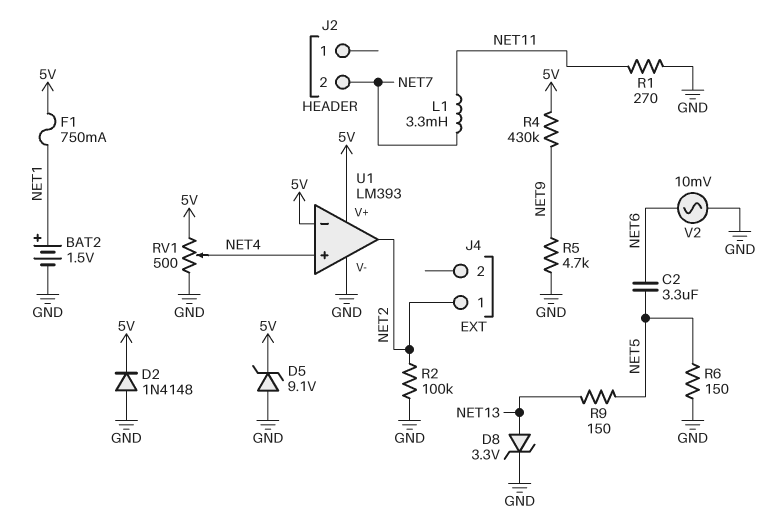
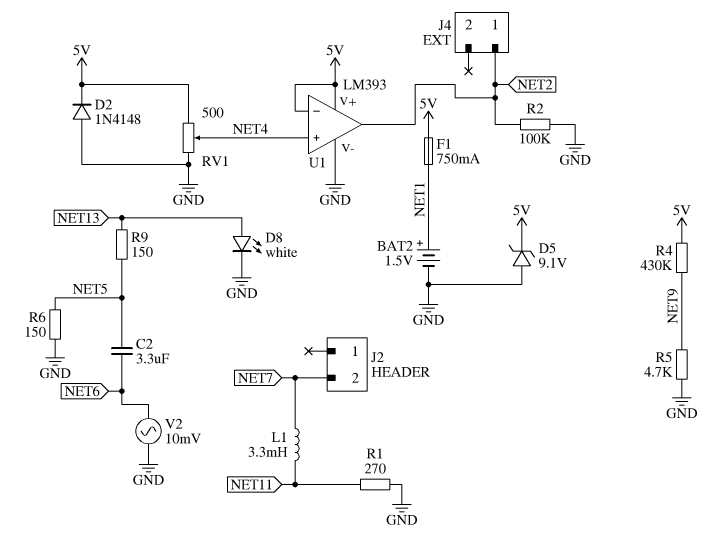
D8: zener 3.3V (A NET13, K GND) -> LED white (A NET13, K GND)

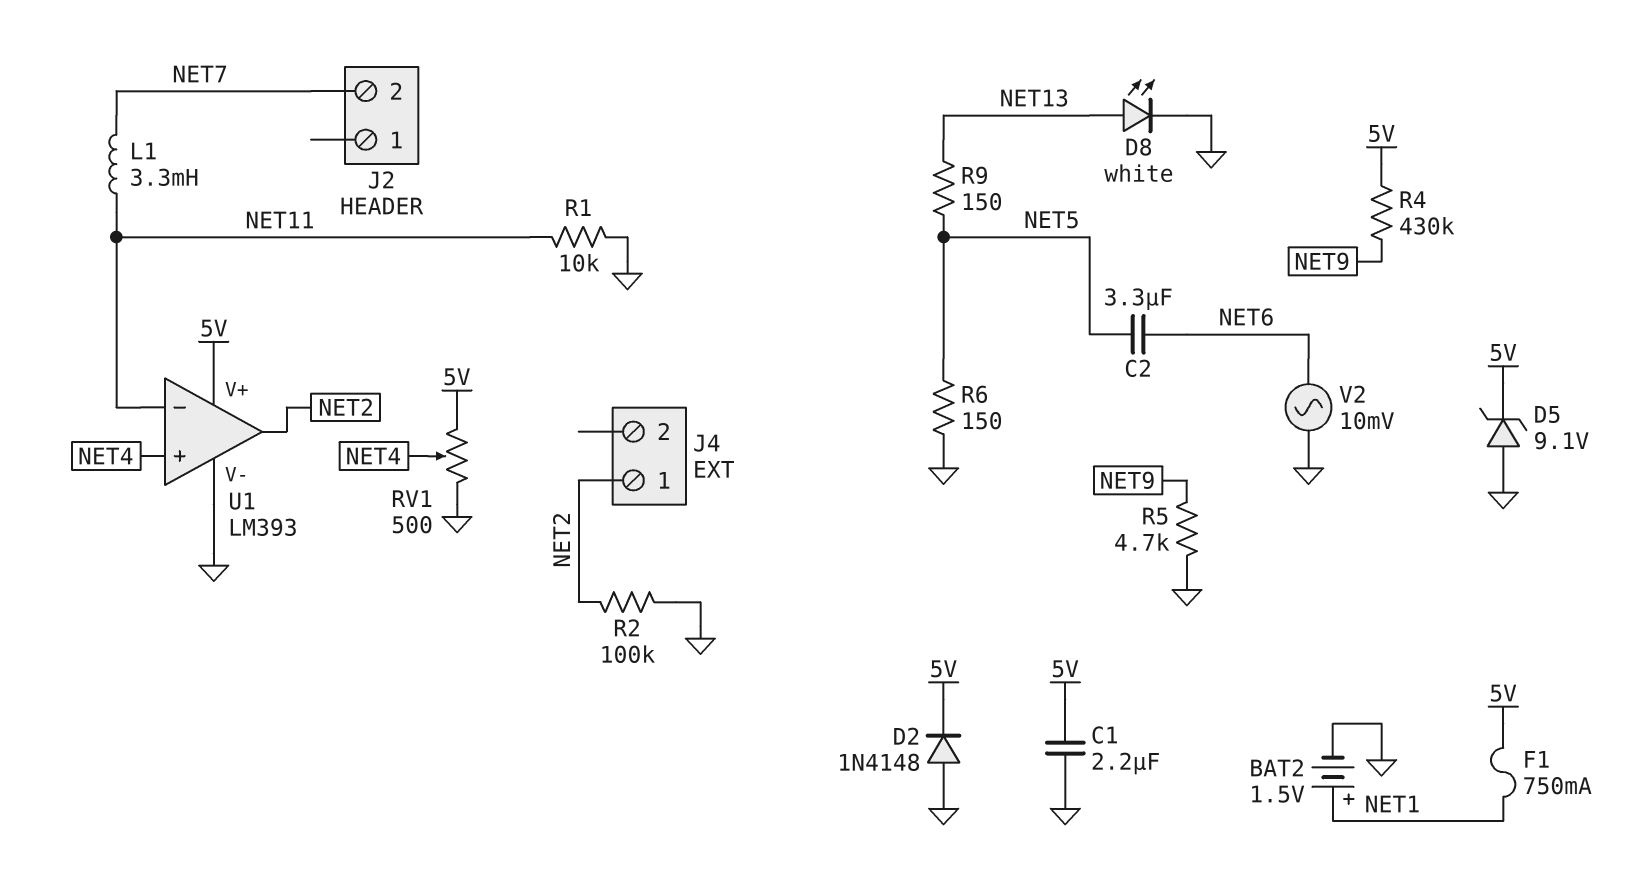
C1: none -> 2.2uF (5V, GND)
R1: 270 (GND, NET11) -> 10k (GND, NET11)
U1 pin in-: 5V -> NET11

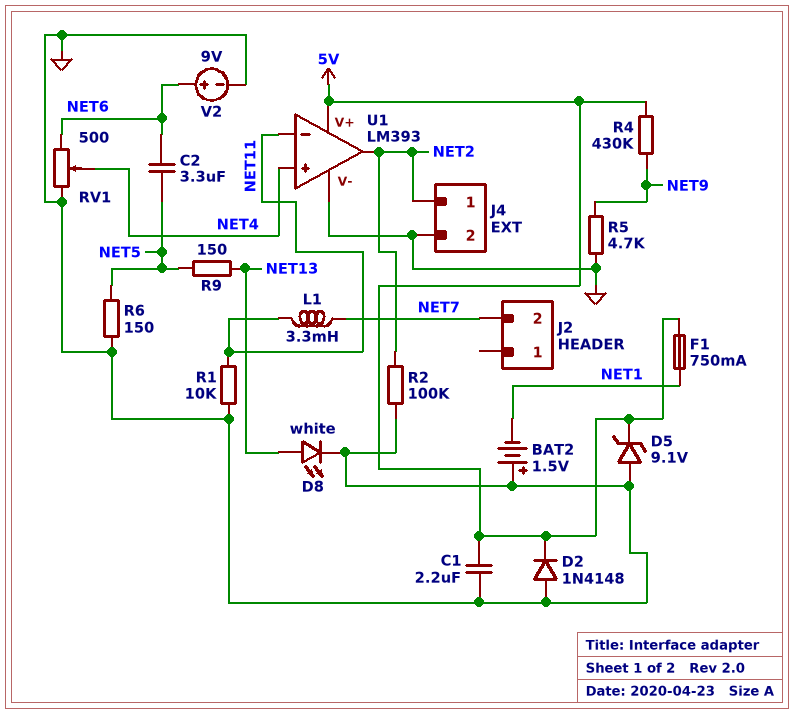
BAT2: 1.5V (plus NET1, minus GND) -> 1.5V (plus GND, minus NET1)
J4 pin 2: none -> GND
RV1: 500 (5V, GND, wiper NET4) -> 500 (GND, NET6, wiper NET4)
V2: AC 10mV (GND, NET6) -> 9V (plus NET6, minus GND)

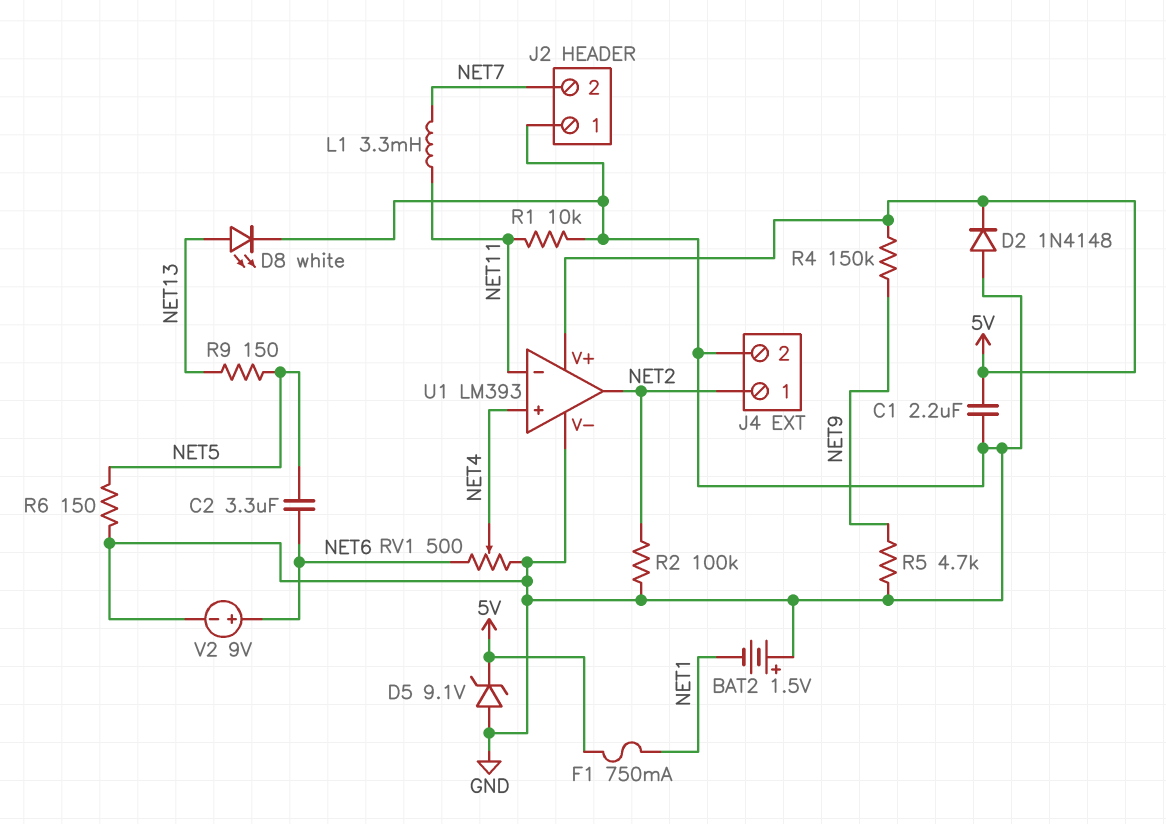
J2 pin 1: none -> GND
R4: 430k (5V, NET9) -> 150k (5V, NET9)

